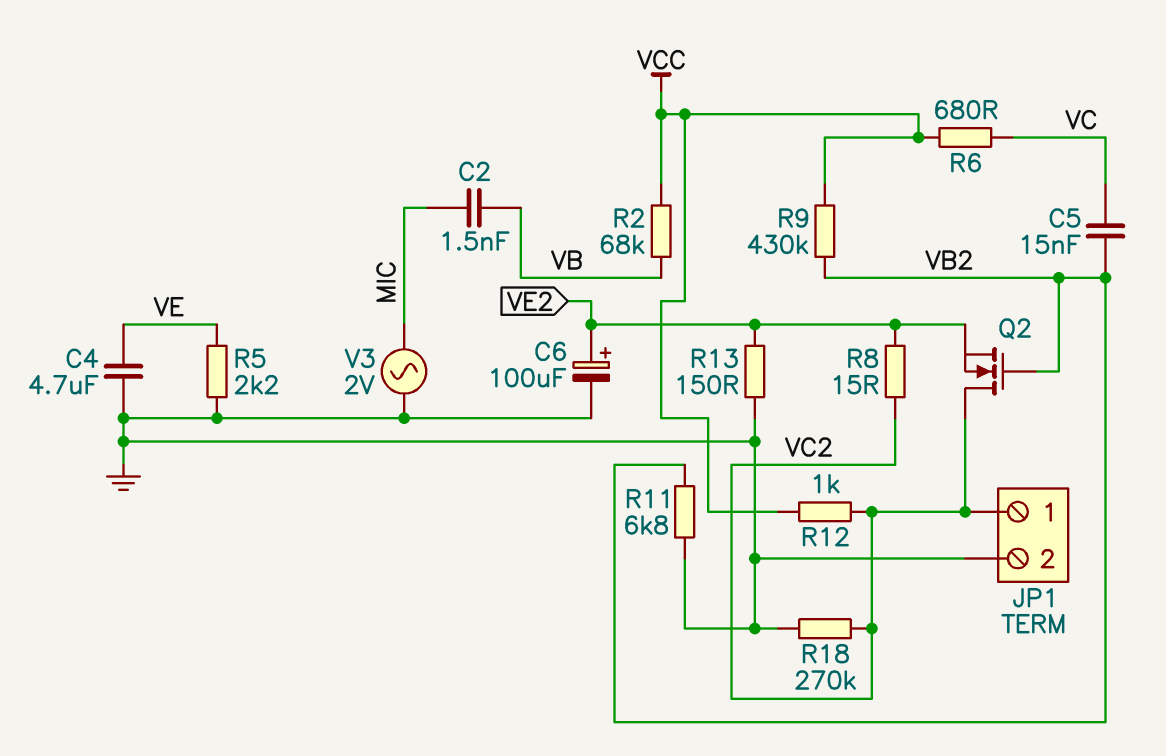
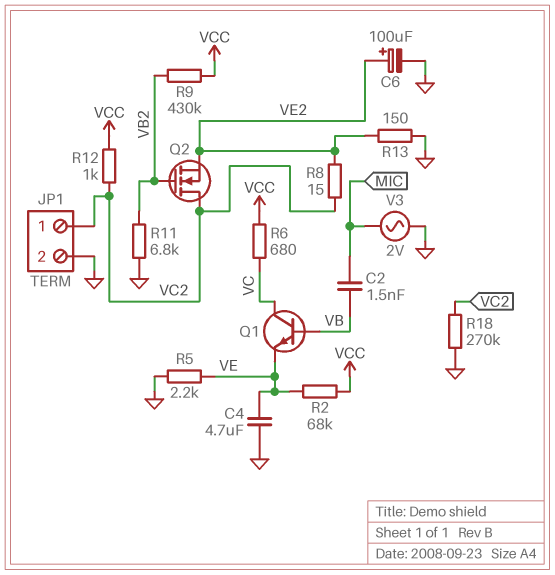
C5: 15nF (VB2, VC) -> none
Q1: none -> NPN (B VB, C VC, E VE)
R2: 68k (VB, VCC) -> 68k (VCC, VE)

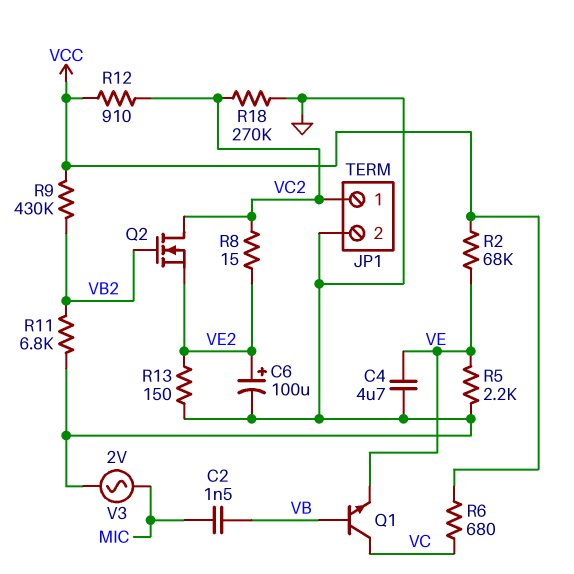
R12: 1k (VC2, VCC) -> 910 (VC2, VCC)

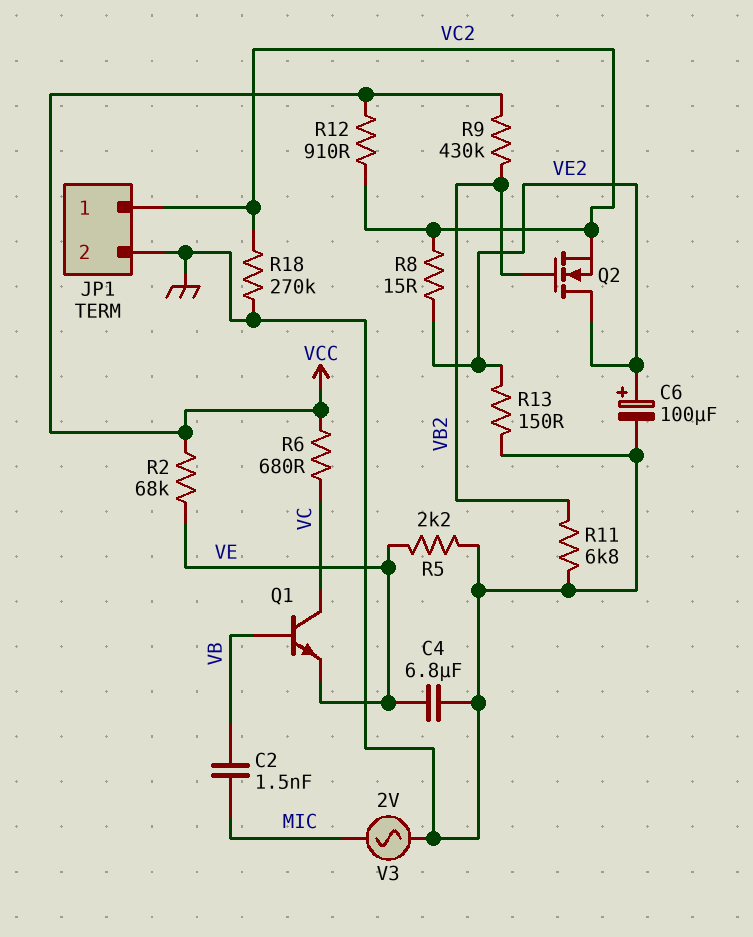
C4: 4.7uF (GND, VE) -> 6.8uF (GND, VE)
Q2: NMOS (G VB2, D VC2, S VE2) -> NMOS (G VB2, D VE2, S VC2)

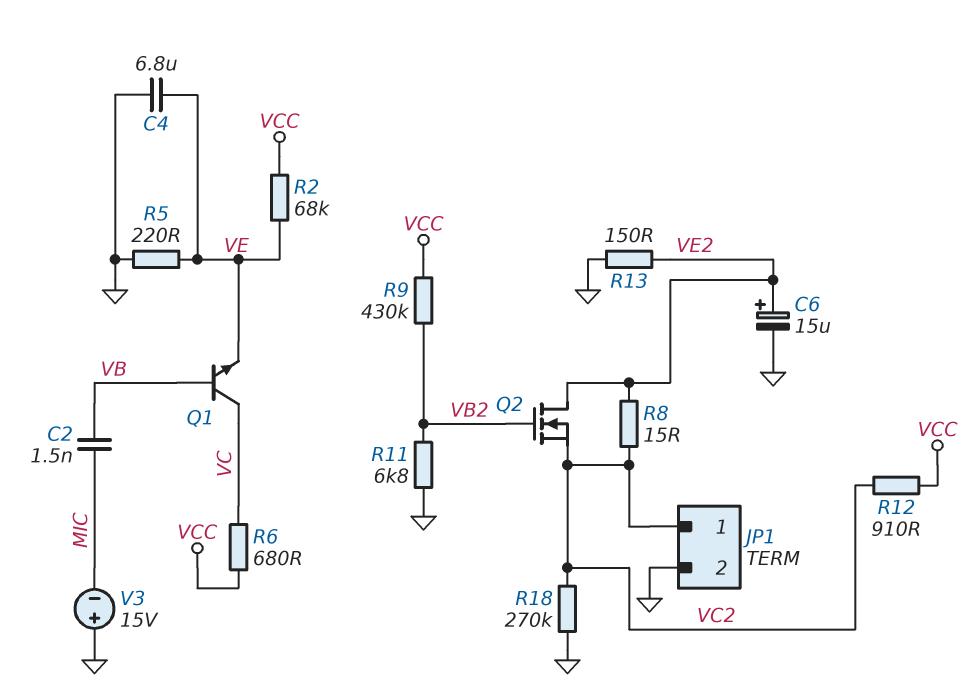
C6: 100uF (plus VE2, minus GND) -> 15uF (plus VE2, minus GND)
R5: 2.2k (GND, VE) -> 220 (GND, VE)
V3: AC 2V (GND, MIC) -> 15V (plus GND, minus MIC)

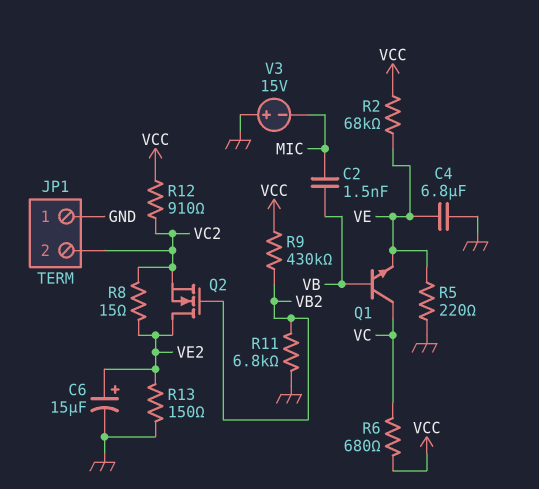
JP1 pin 1: VC2 -> GND
JP1 pin 2: GND -> VC2
R18: 270k (GND, VC2) -> none

